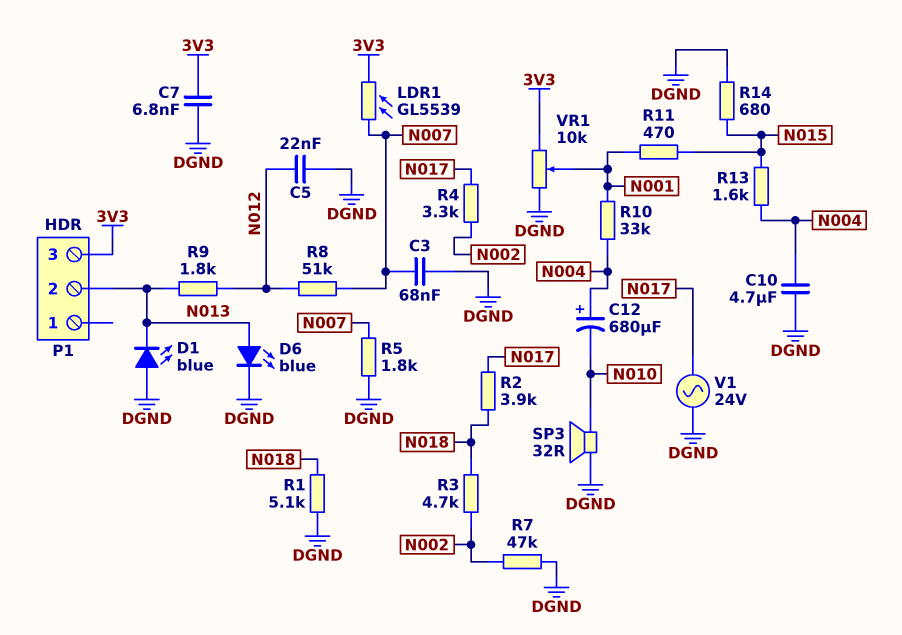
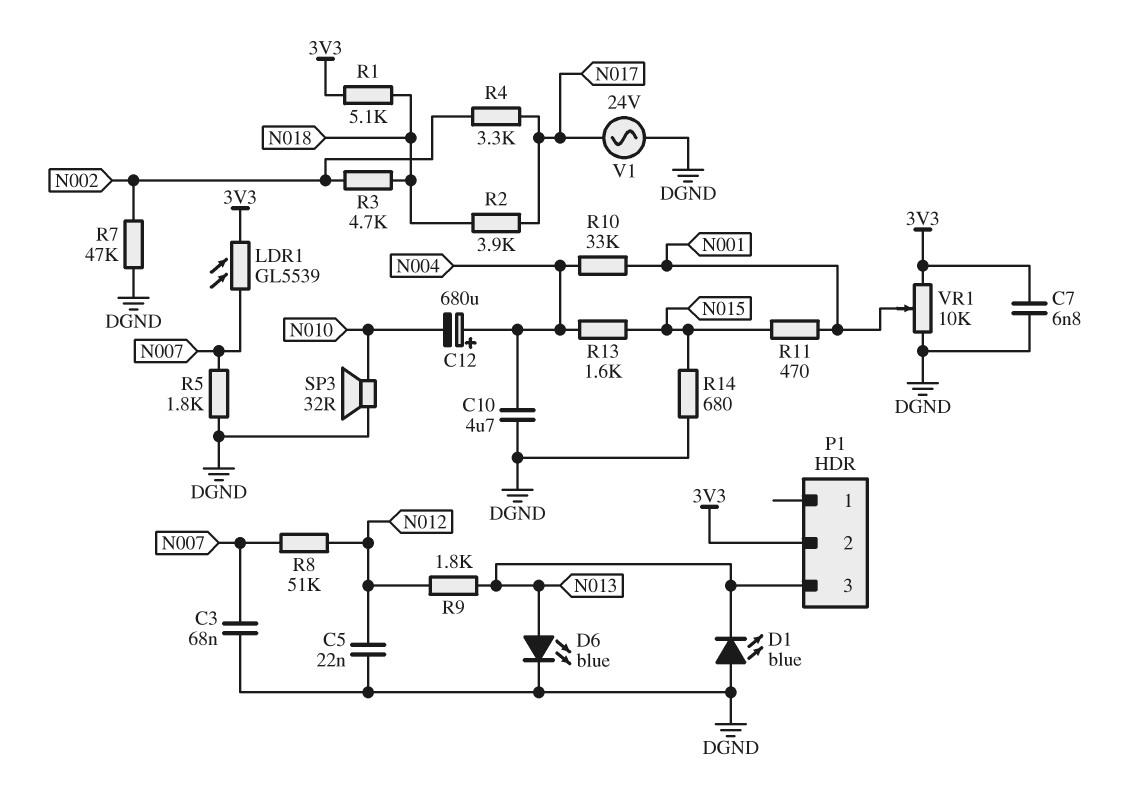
P1 pin 2: N013 -> 3V3
P1 pin 3: 3V3 -> N013
R1: 5.1k (DGND, N018) -> 5.1k (3V3, N018)

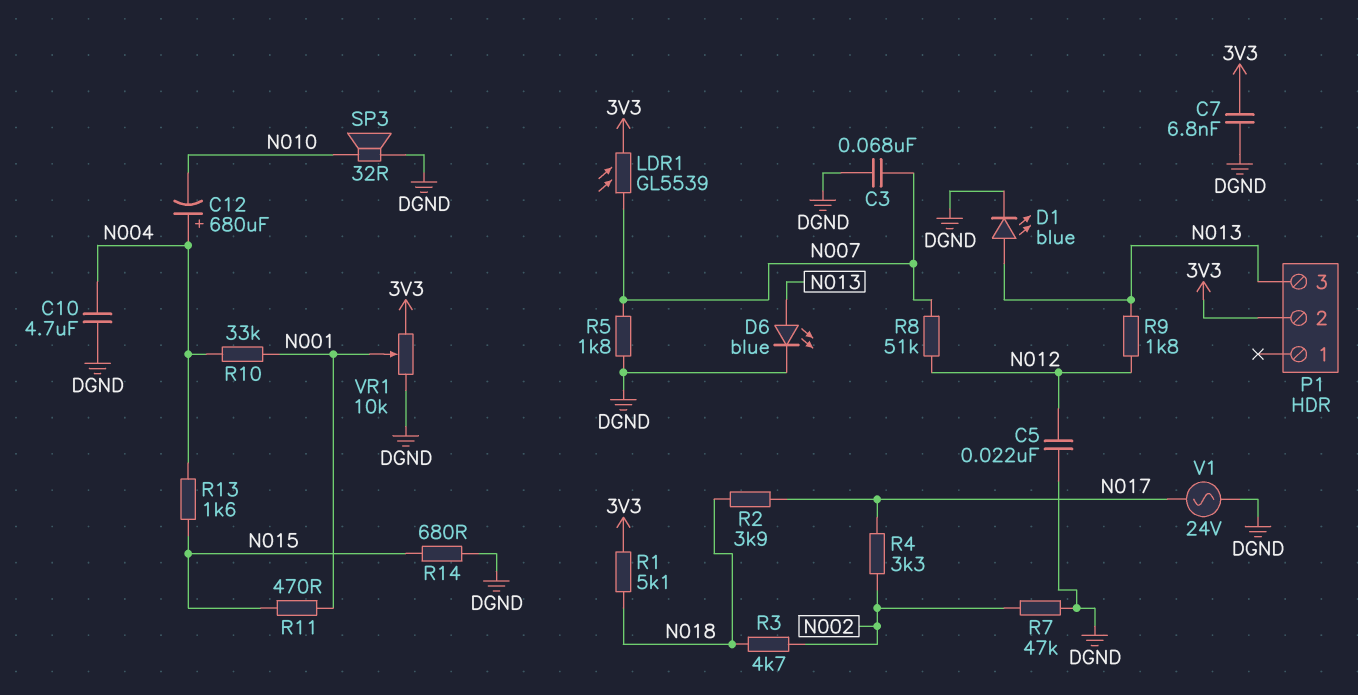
D1: LED blue (A DGND, K N013) -> LED blue (A N013, K DGND)

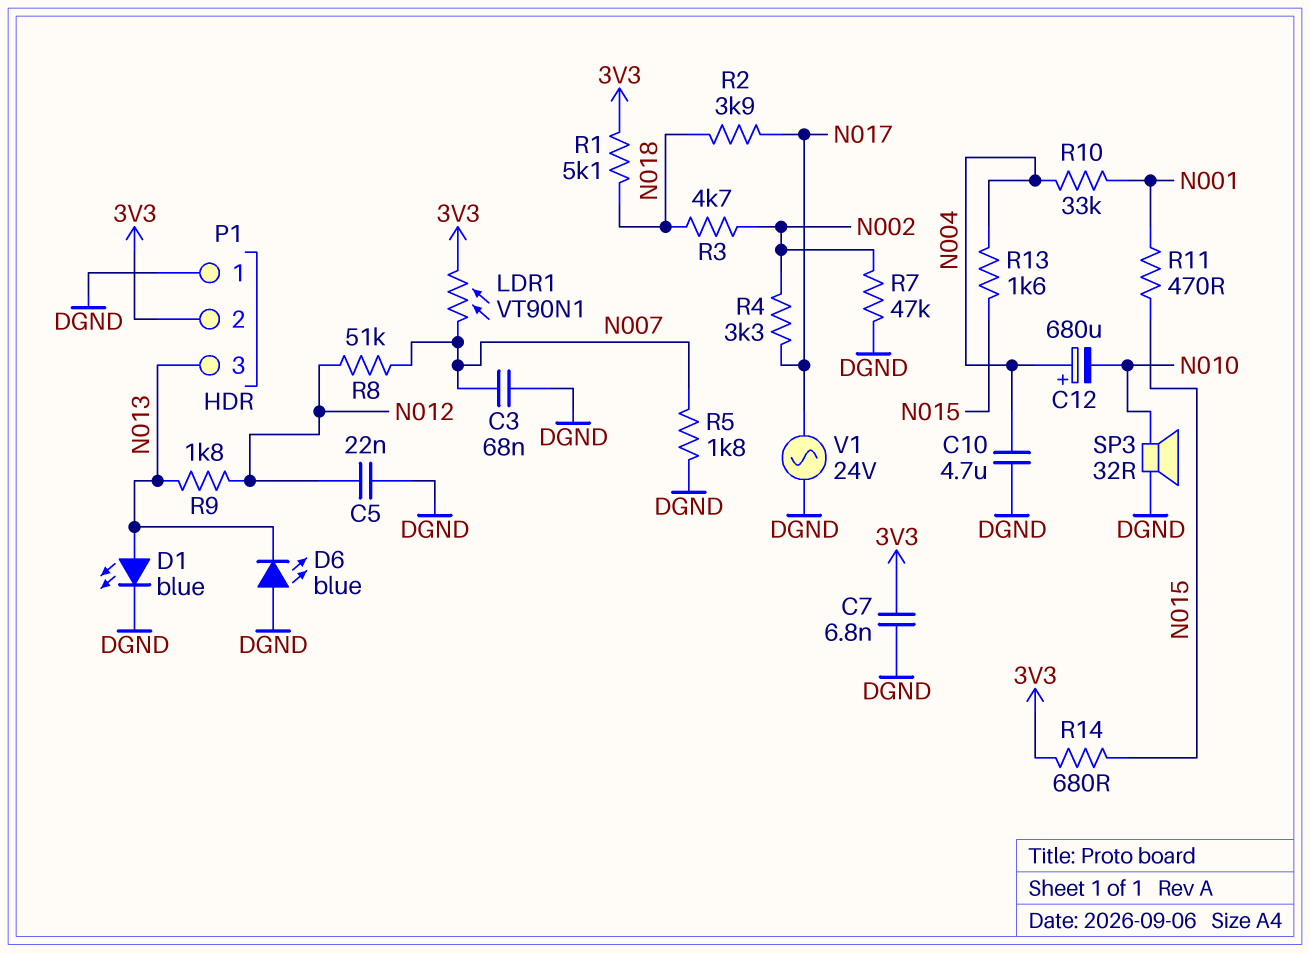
D6: LED blue (A N013, K DGND) -> LED blue (A DGND, K N013)
LDR1: GL5539 (3V3, N007) -> VT90N1 (3V3, N007)
P1 pin 1: none -> DGND
R14: 680 (DGND, N015) -> 680 (3V3, N015)
VR1: 10k (3V3, DGND, wiper N001) -> none

